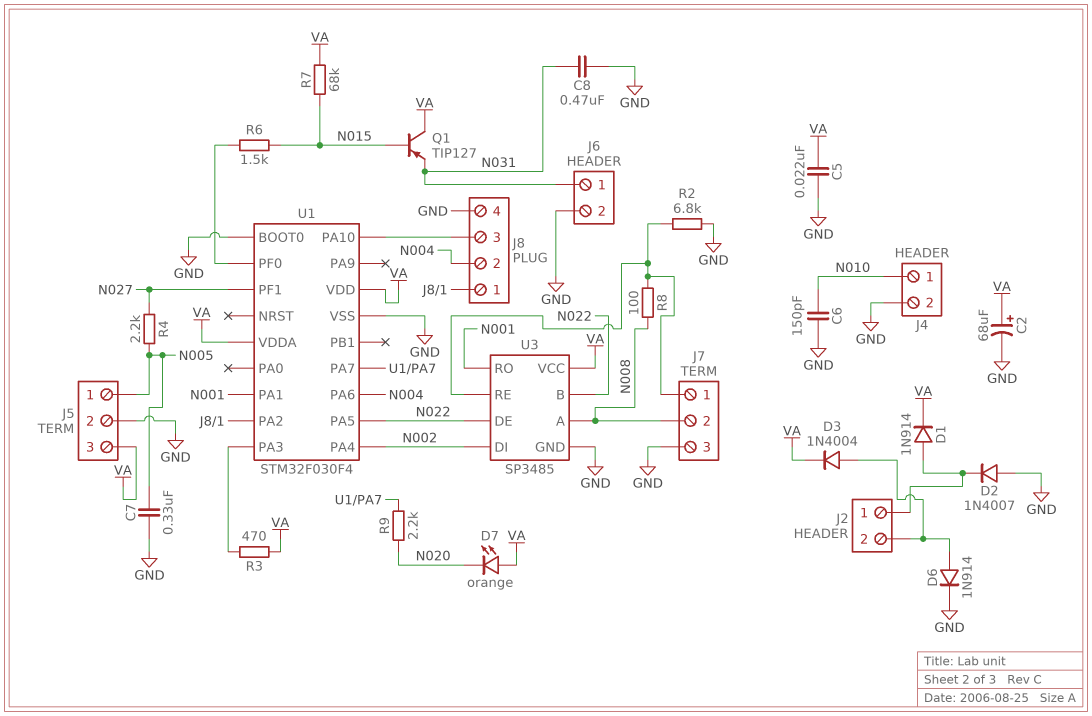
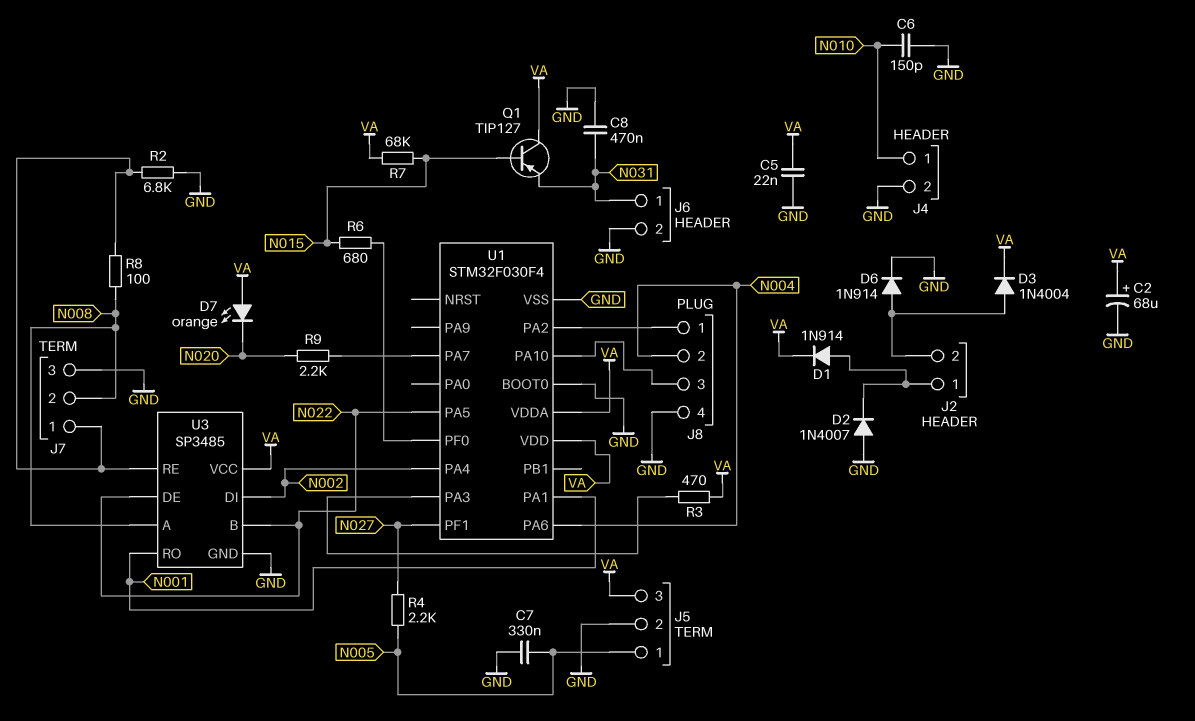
R6: 1.5k (N015, U1/PF0) -> 680 (N015, U1/PF0)

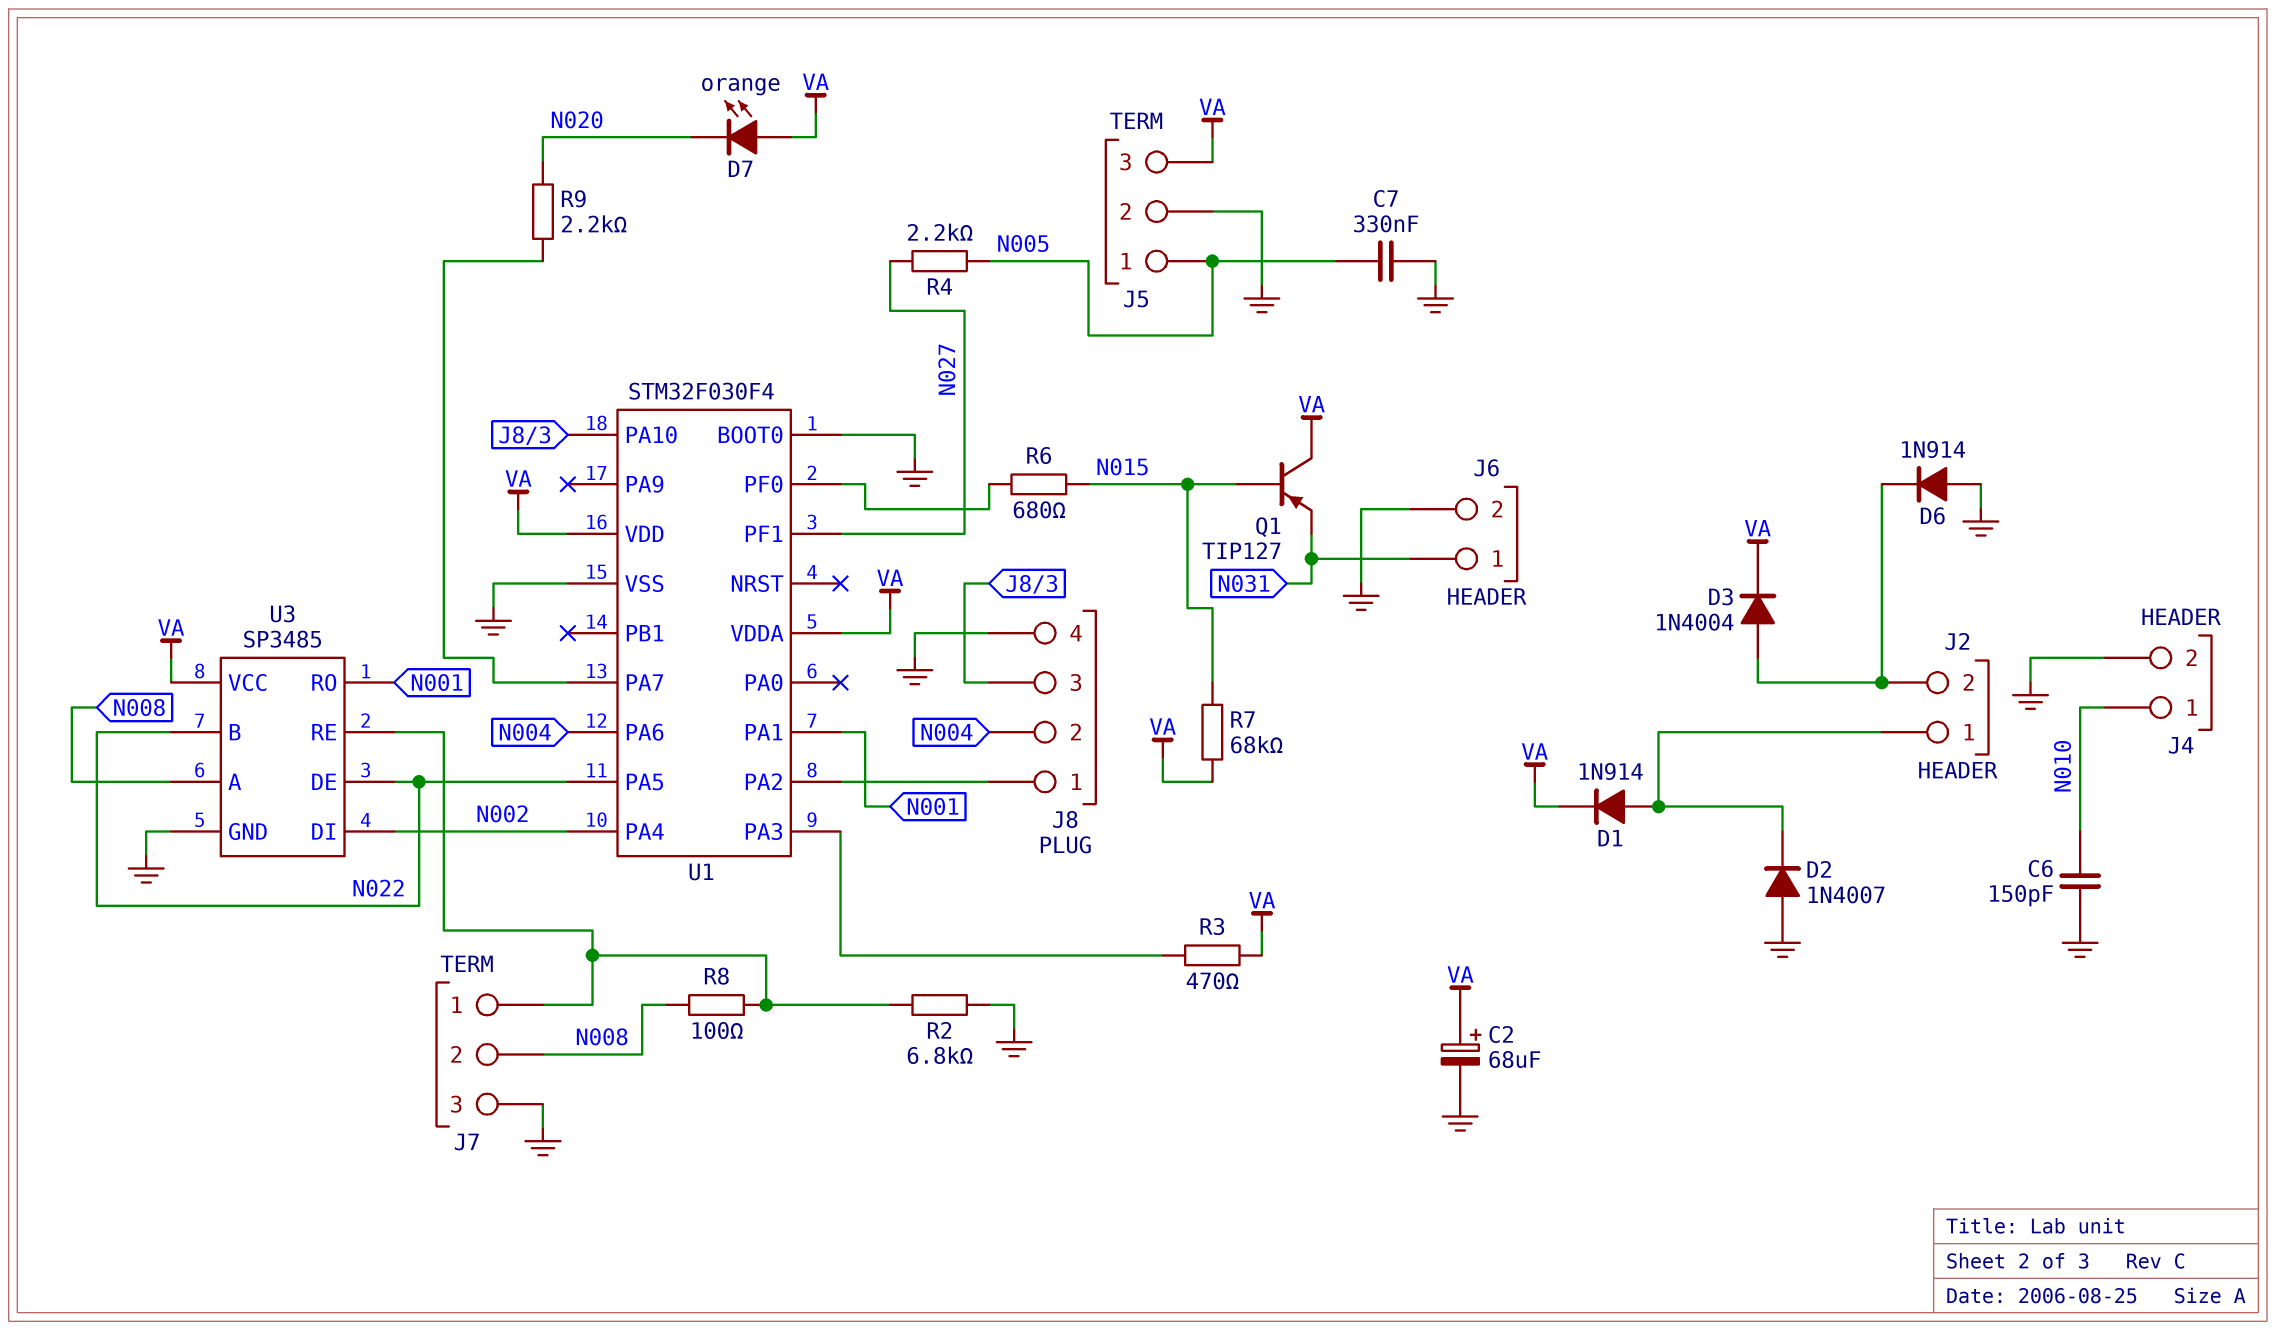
C5: 22nF (GND, VA) -> none
C8: 470nF (GND, N031) -> none
D6: diode 1N914 (A J2/2, K GND) -> diode 1N914 (A GND, K J2/2)

